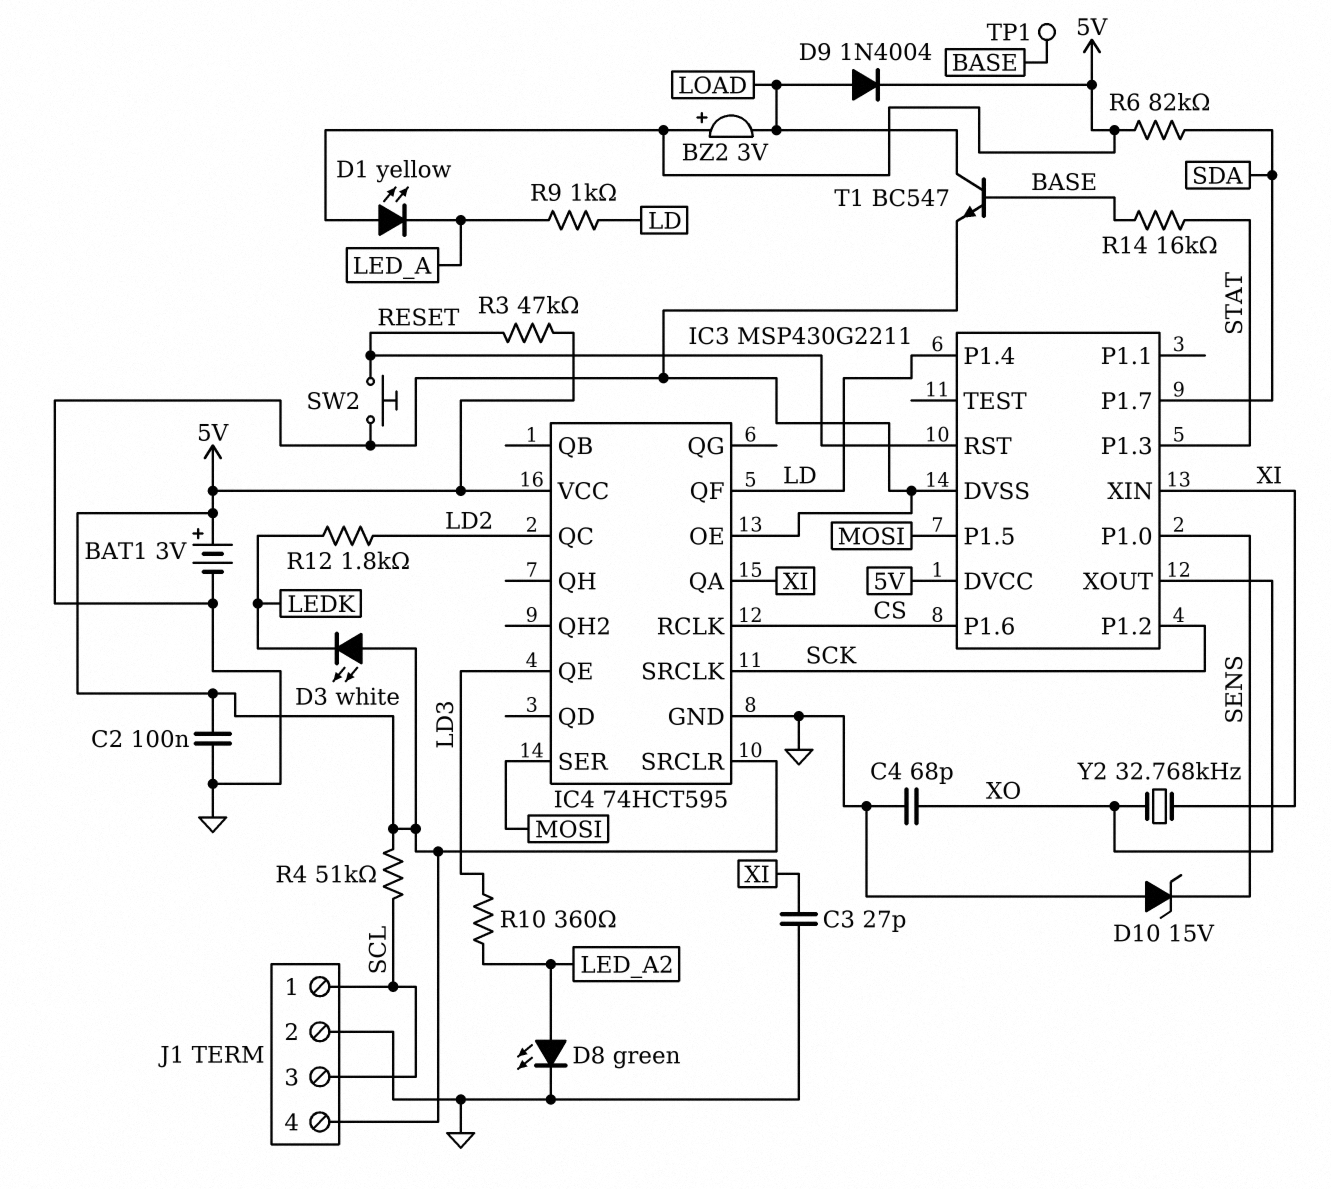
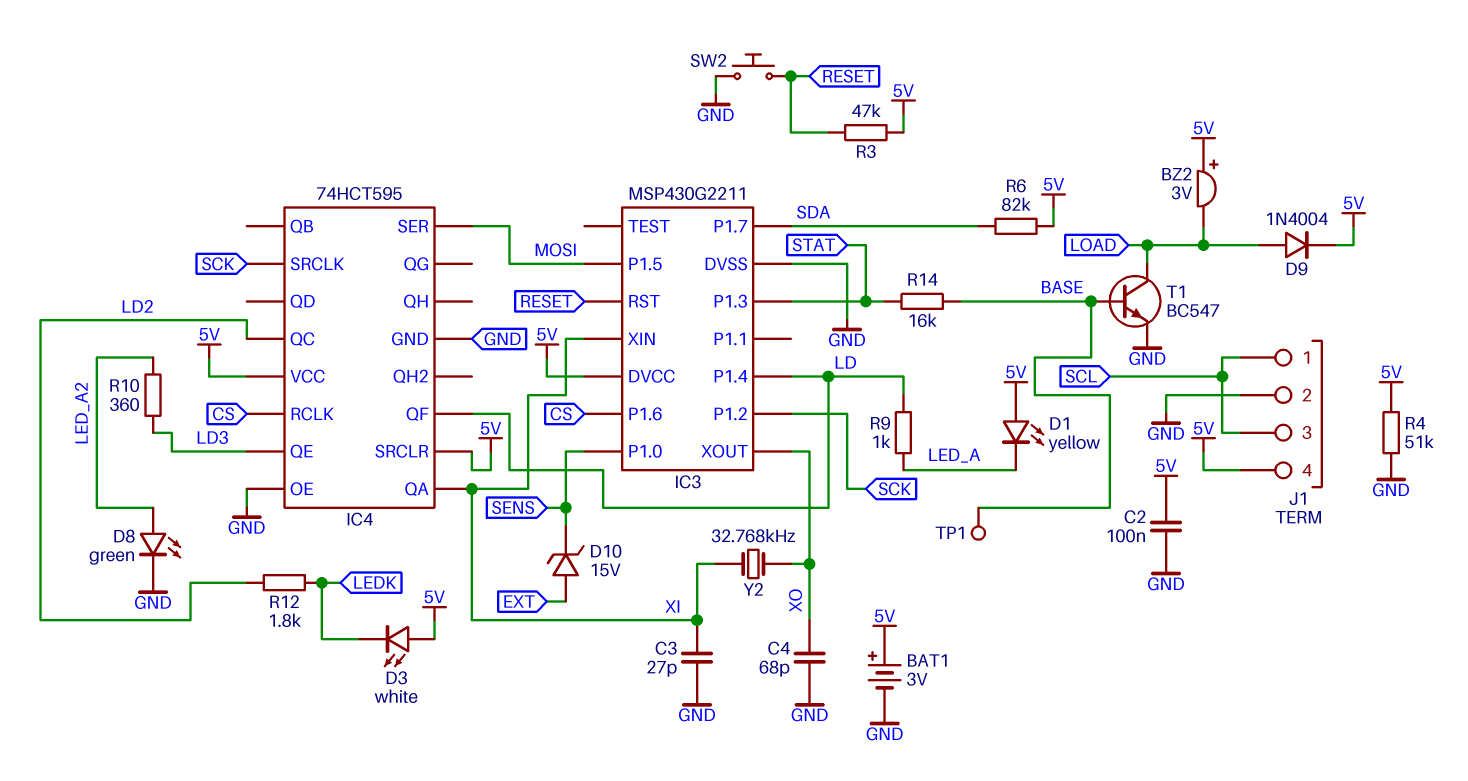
D10: zener 15V (A GND, K SENS) -> zener 15V (A EXT, K SENS)
R4: 51k (5V, SCL) -> 51k (5V, GND)

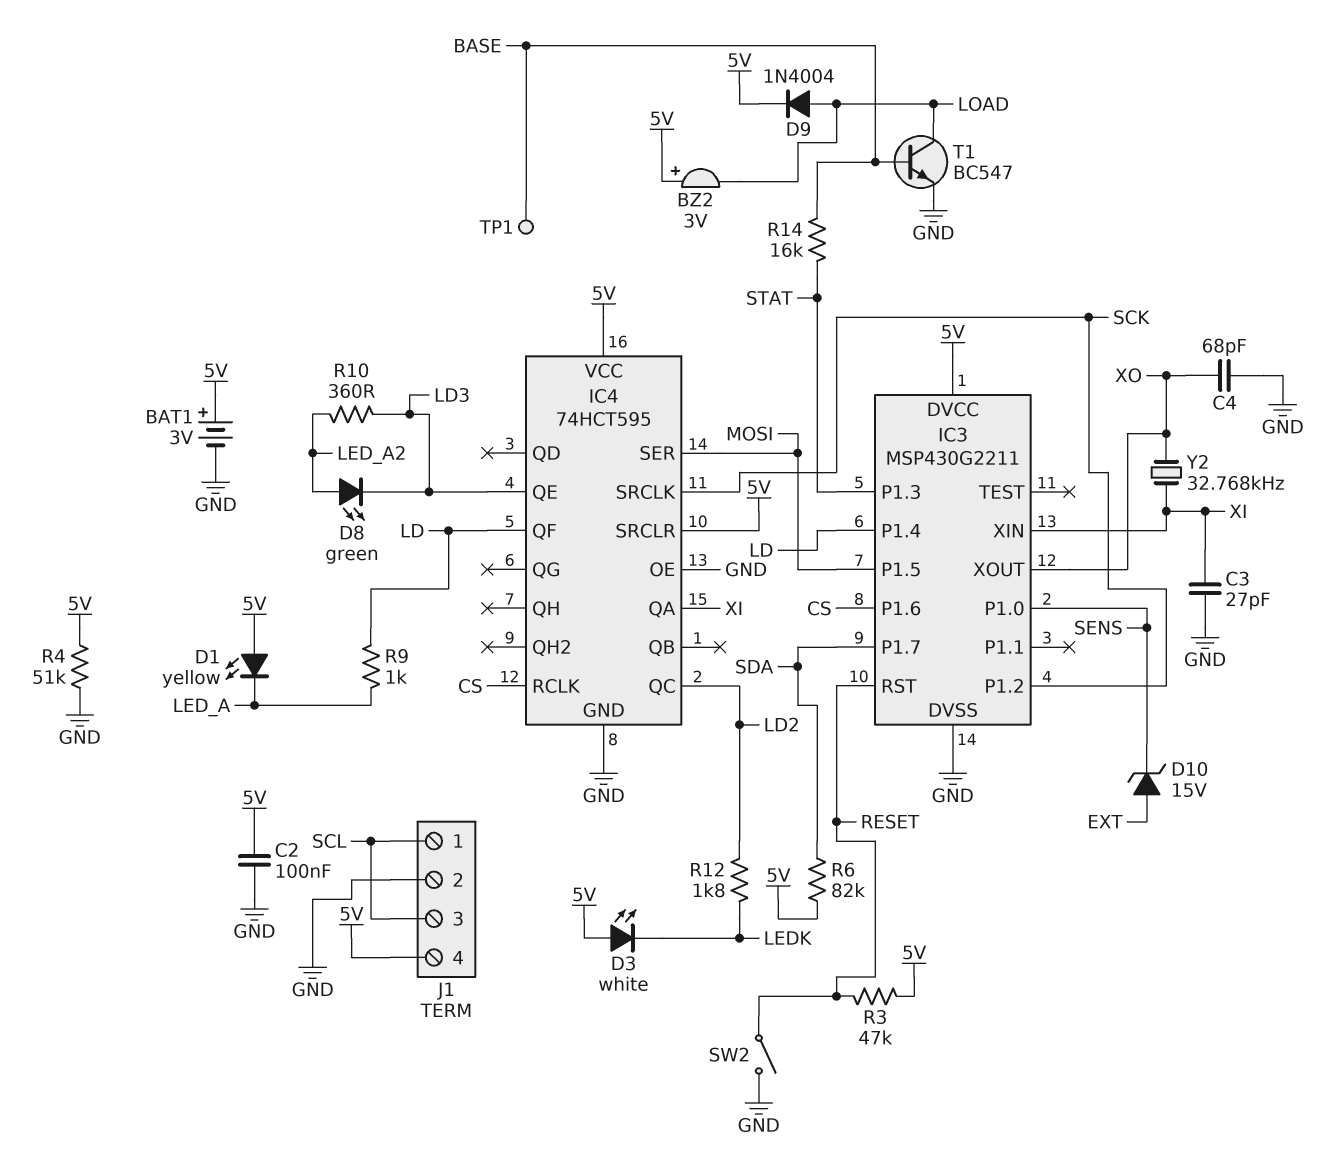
D8: LED green (A LED_A2, K GND) -> LED green (A LED_A2, K LD3)
SW2: button (GND, RESET) -> switch (GND, RESET)

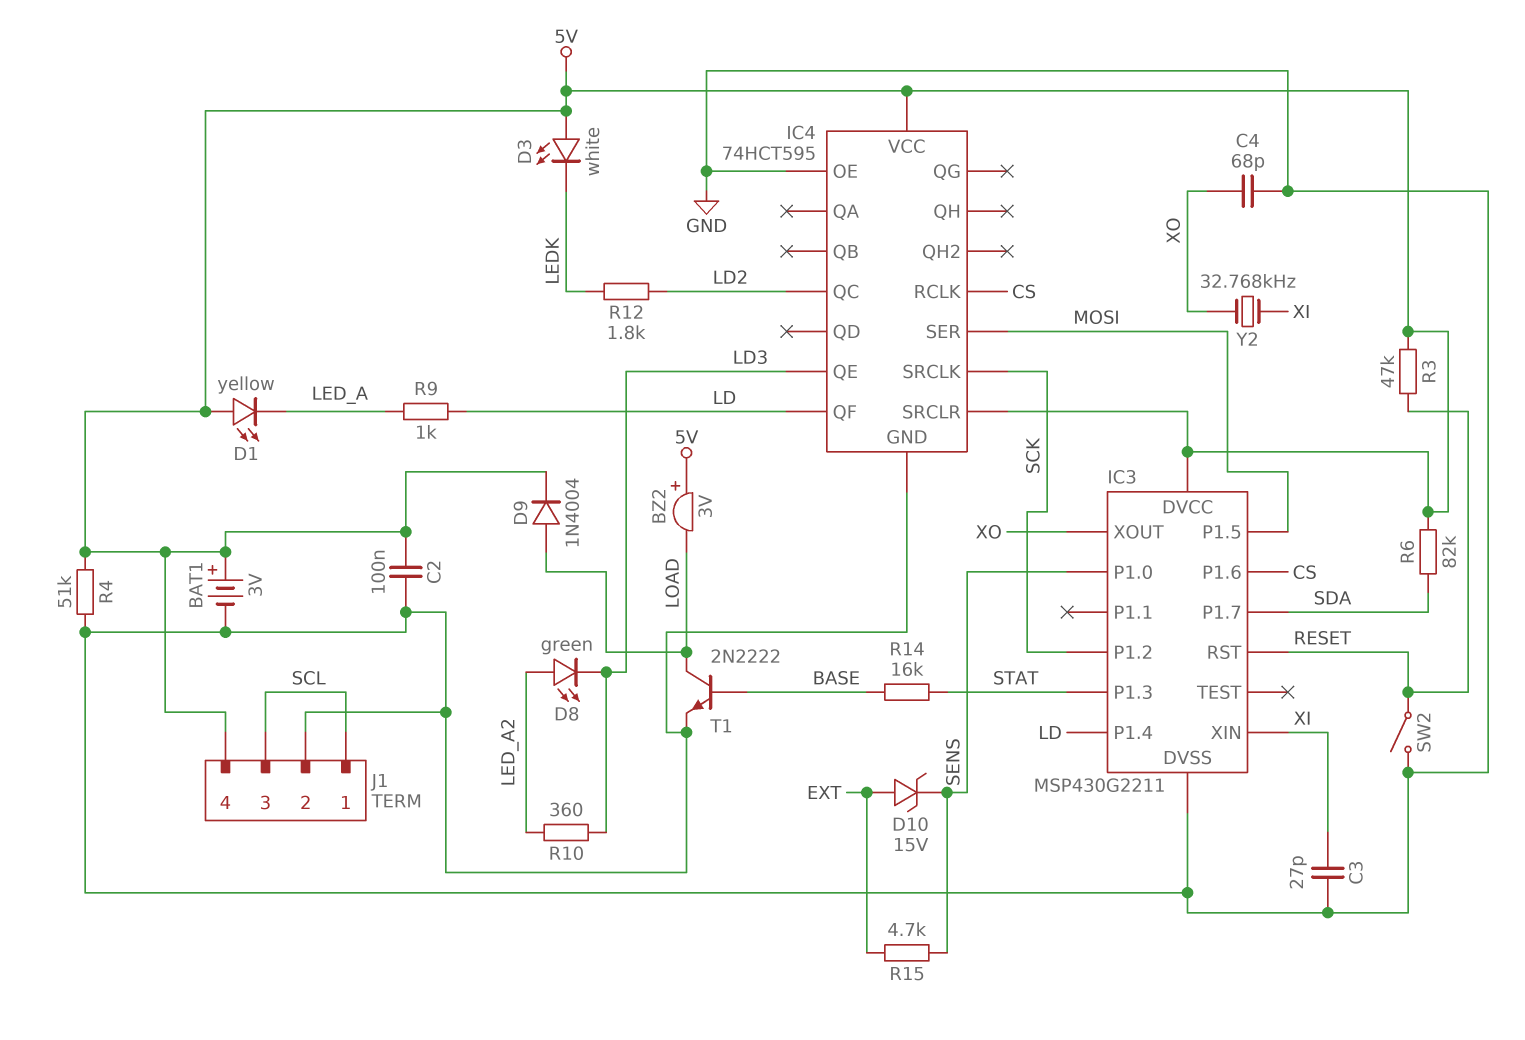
IC4 pin QA: XI -> none
R15: none -> 4.7k (EXT, SENS)
T1: NPN BC547 (B BASE, C LOAD, E GND) -> NPN 2N2222 (B BASE, C LOAD, E GND)
TP1: test point (BASE) -> none

